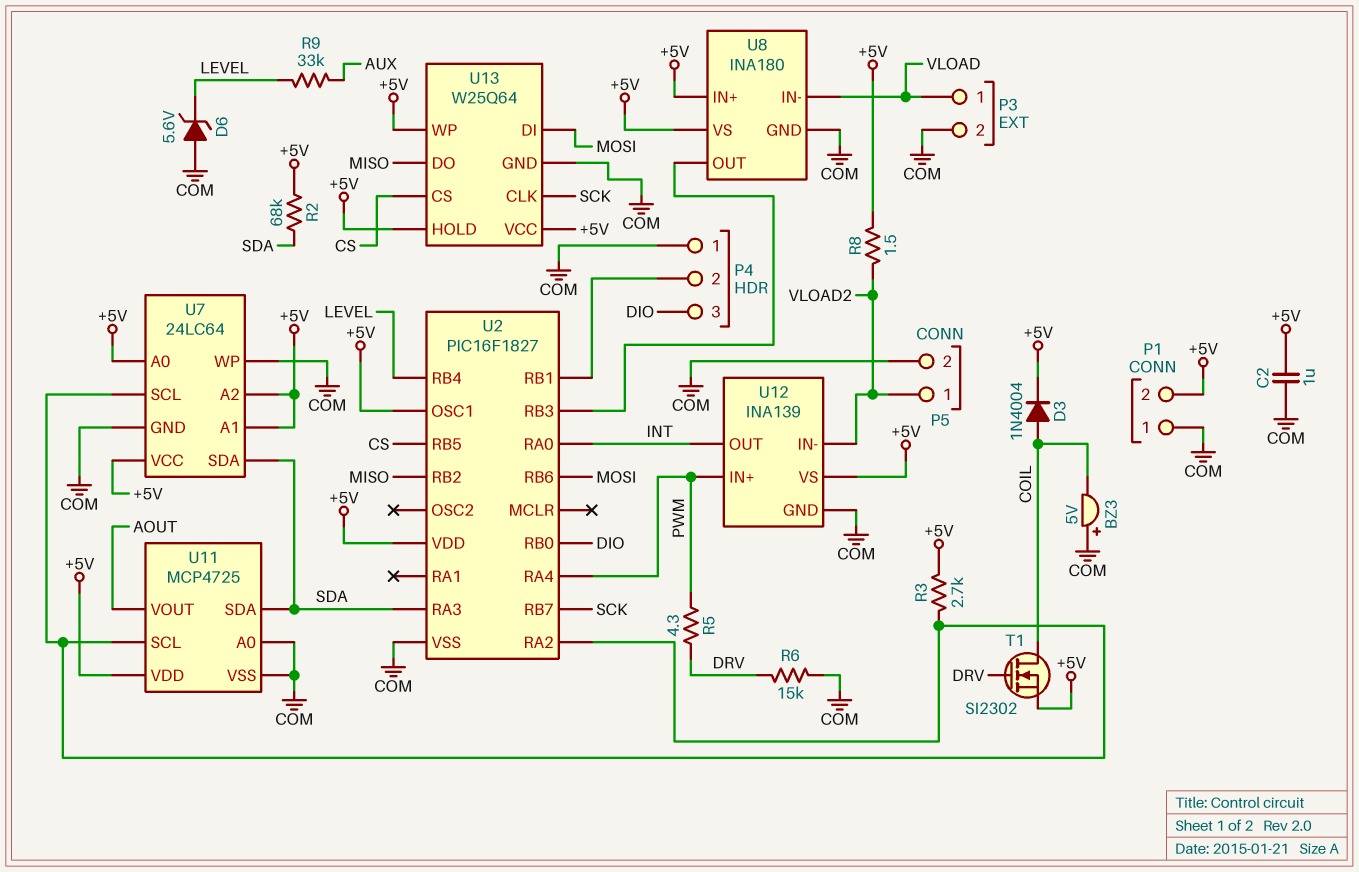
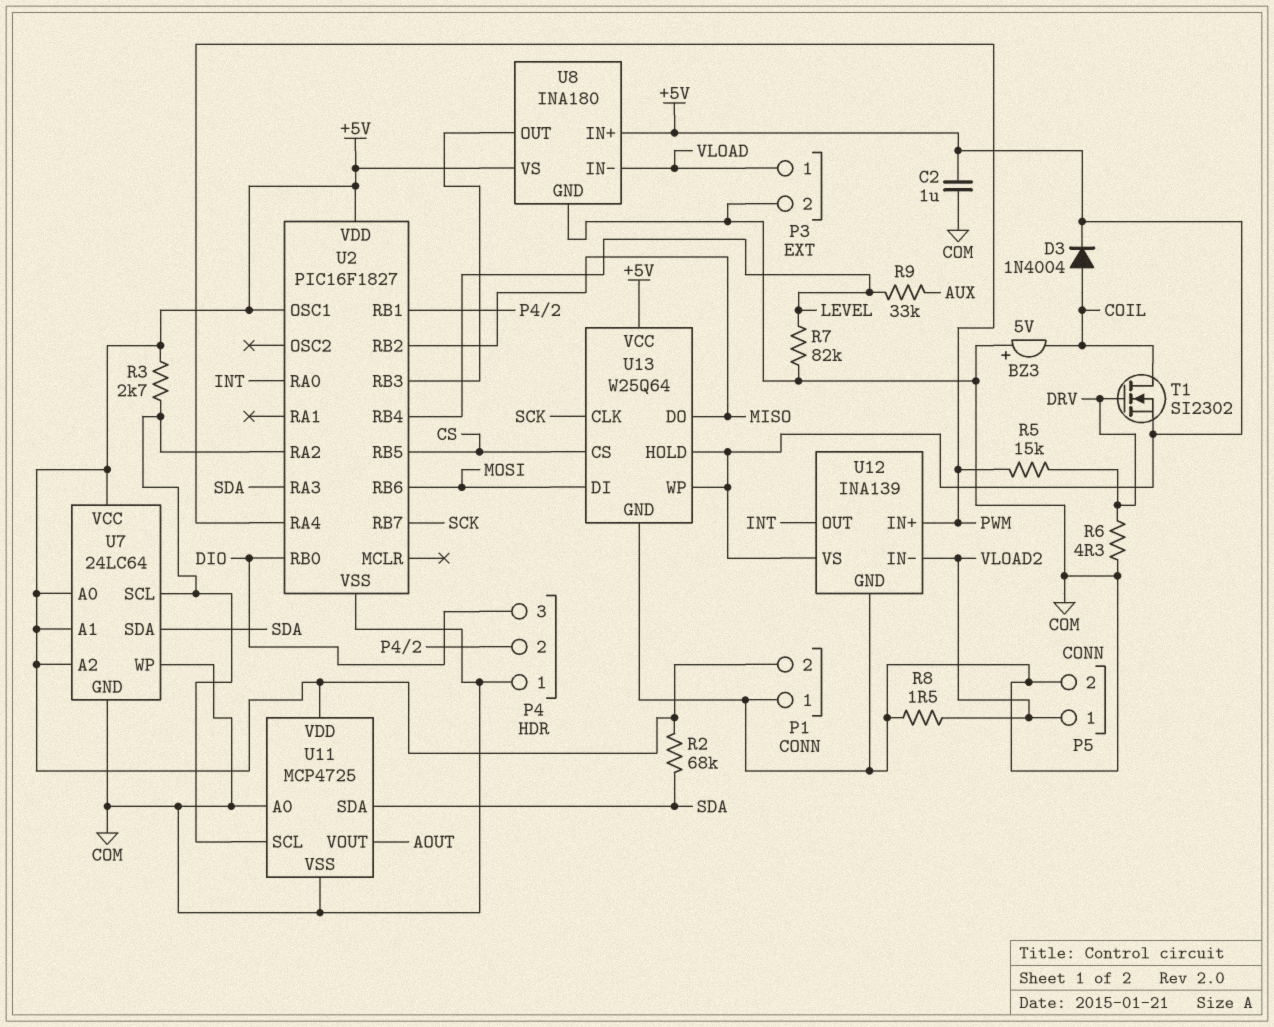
D6: zener 5.6V (A COM, K LEVEL) -> none
R5: 4.3 (DRV, PWM) -> 15k (DRV, PWM)
R6: 15k (COM, DRV) -> 4.3 (COM, DRV)
R7: none -> 82k (COM, LEVEL)
R8: 1.5 (+5V, VLOAD2) -> 1.5 (COM, VLOAD2)

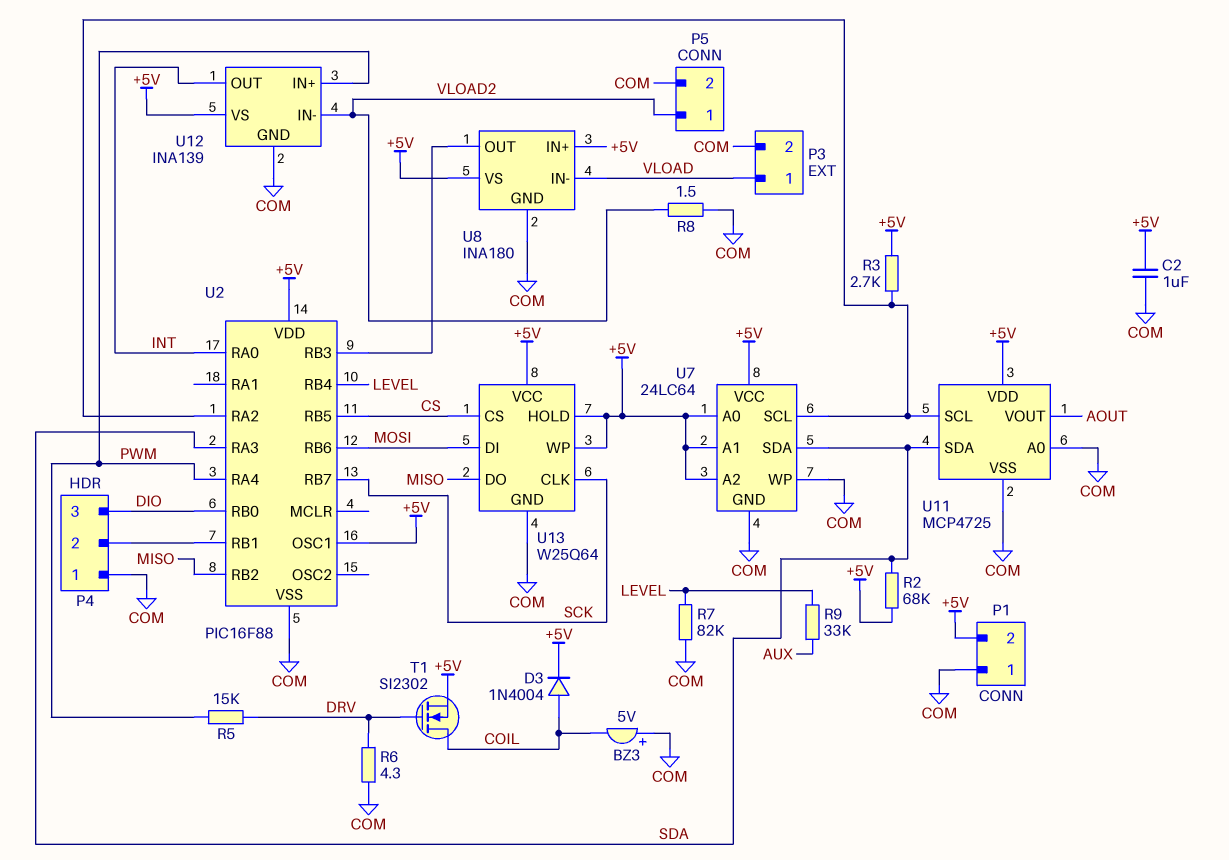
U2: PIC16F1827 -> PIC16F88

